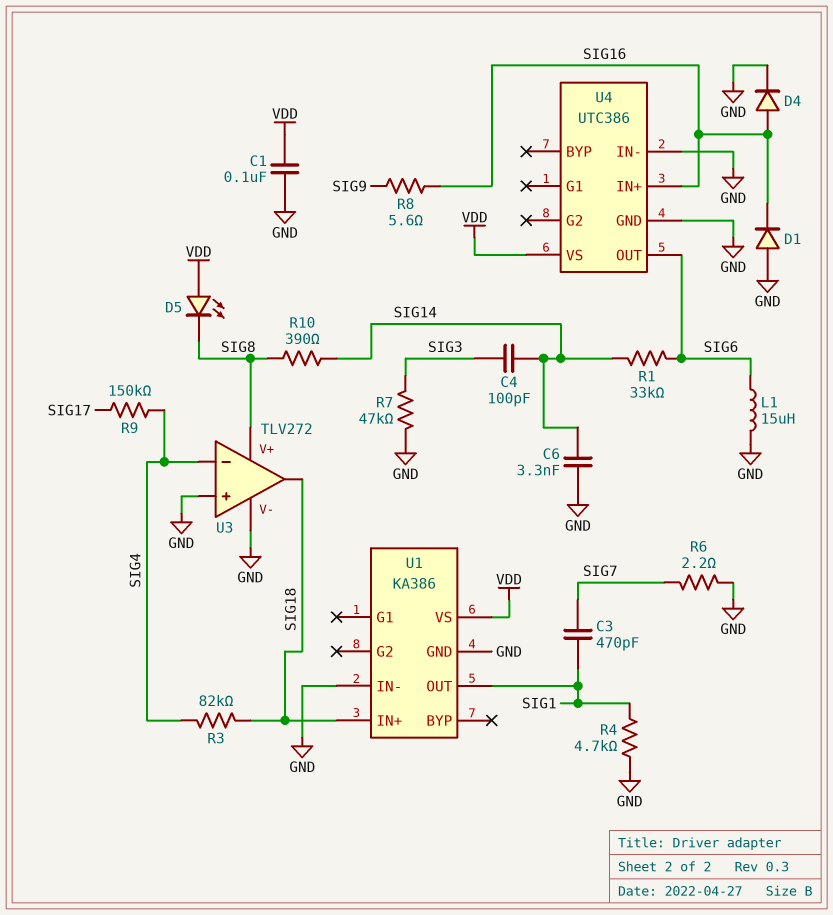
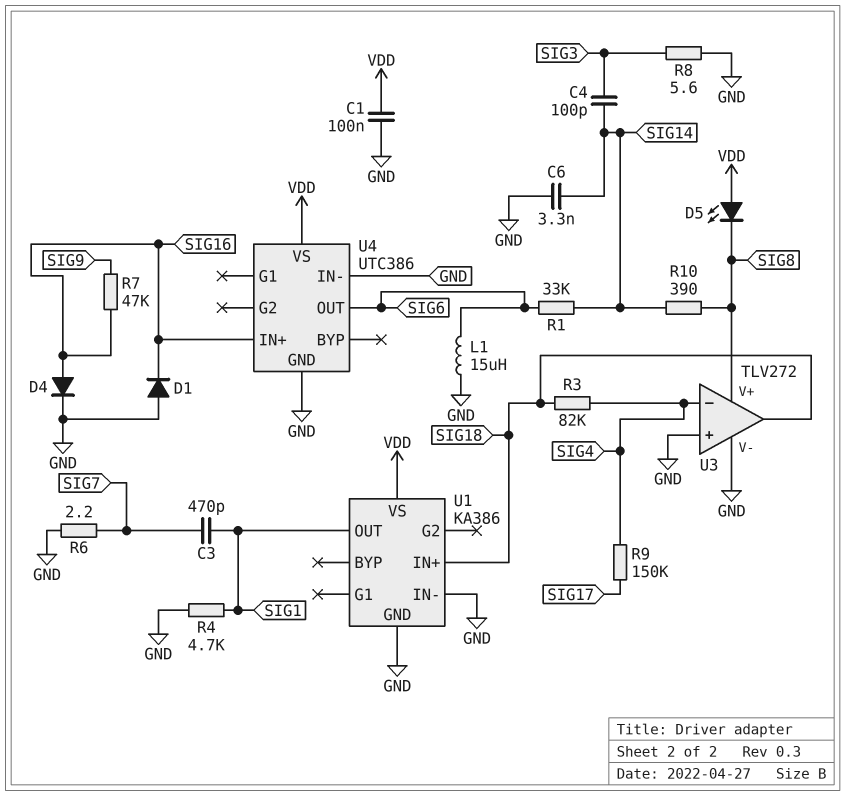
R7: 47k (GND, SIG3) -> 47k (SIG9, SIG16)
R8: 5.6 (SIG9, SIG16) -> 5.6 (GND, SIG3)

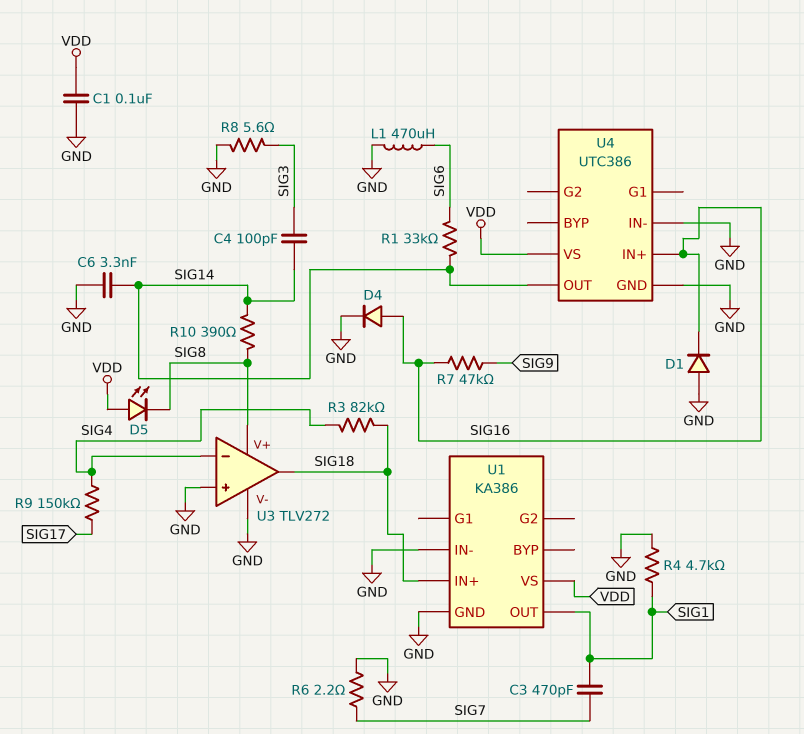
L1: 15uH (GND, SIG6) -> 470uH (GND, SIG6)
U4 pin OUT: SIG6 -> SIG14

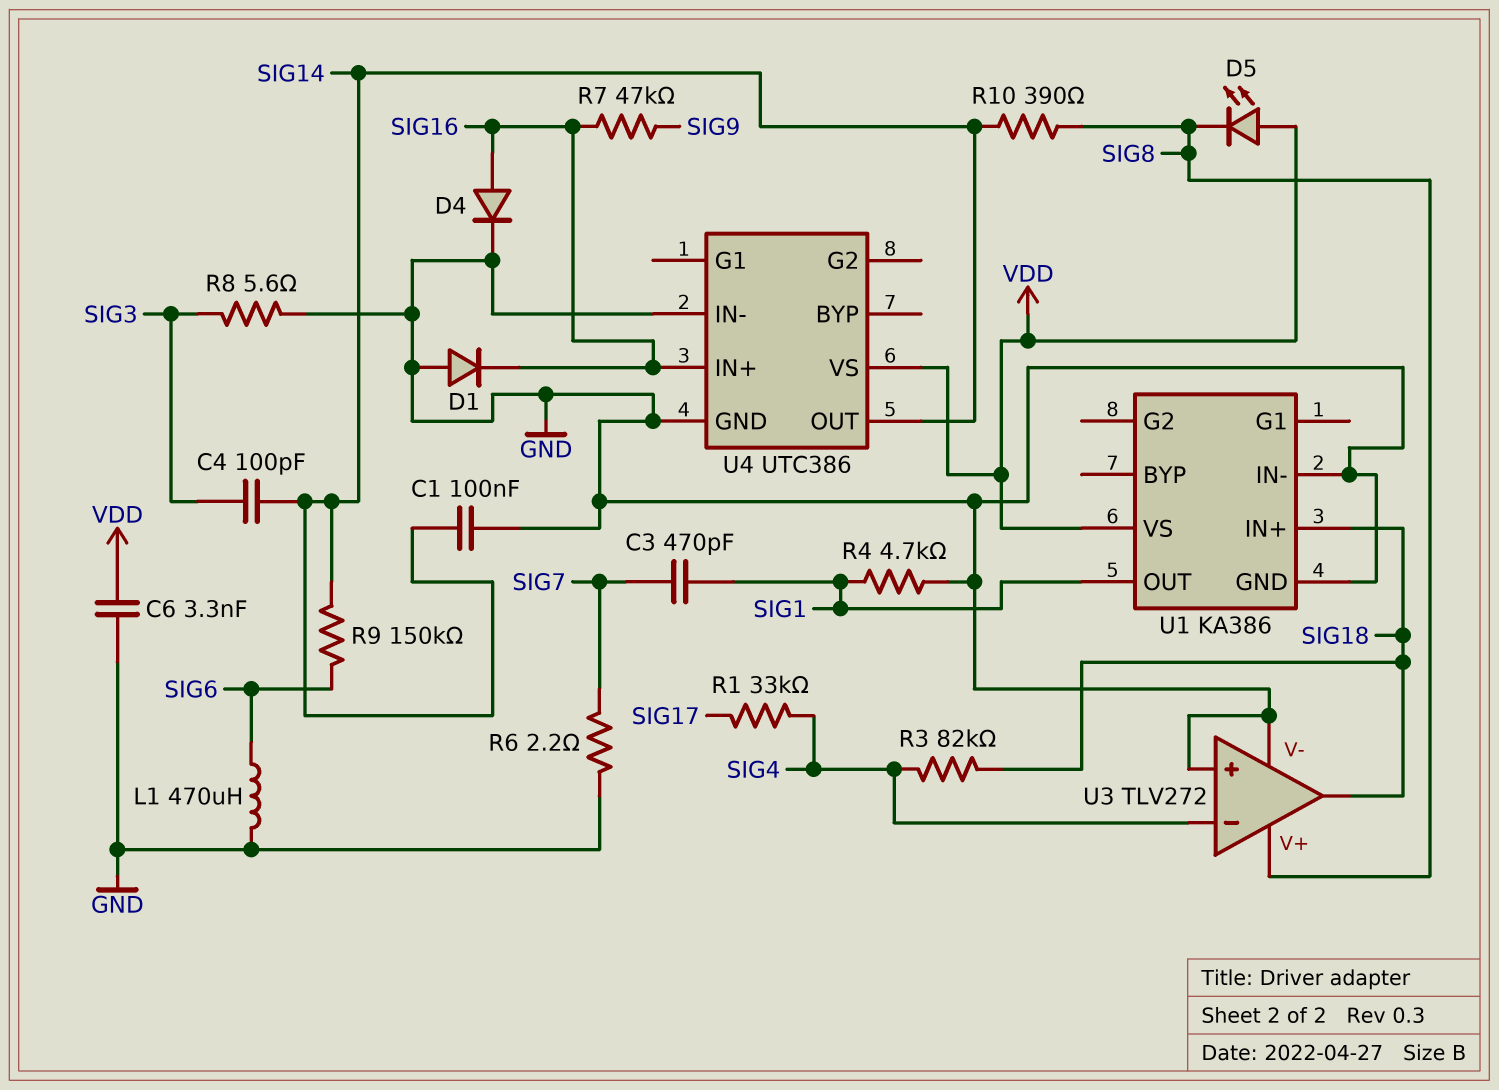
C1: 100nF (GND, VDD) -> 100nF (GND, SIG14)
C6: 3.3nF (GND, SIG14) -> 3.3nF (GND, VDD)
R1: 33k (SIG6, SIG14) -> 33k (SIG4, SIG17)
R9: 150k (SIG4, SIG17) -> 150k (SIG6, SIG14)

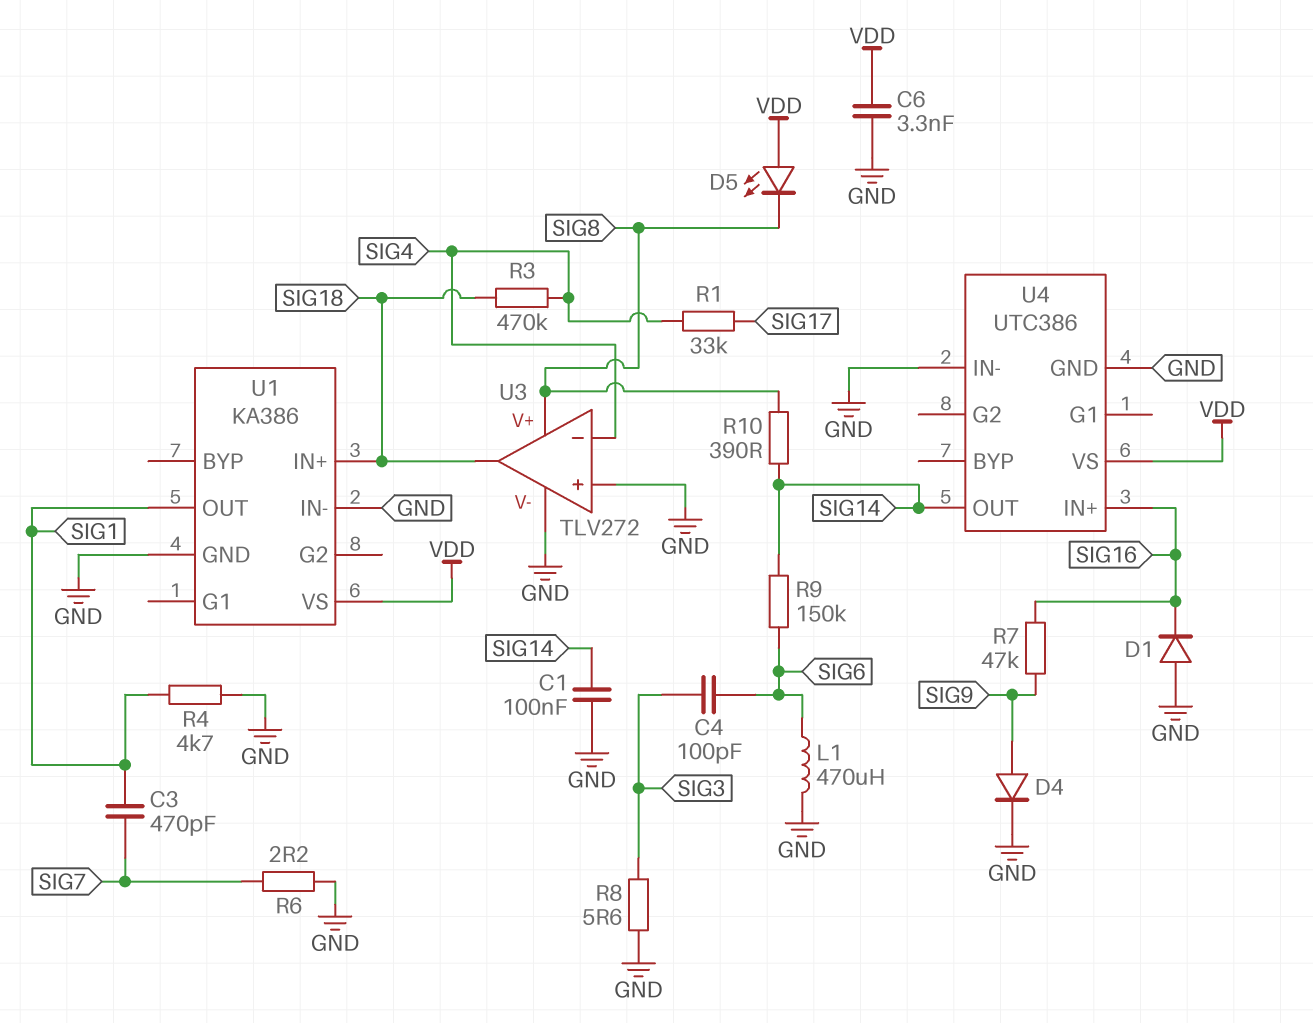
C4: 100pF (SIG3, SIG14) -> 100pF (SIG3, SIG6)
D4: diode (A SIG16, K GND) -> diode (A SIG9, K GND)
R3: 82k (SIG4, SIG18) -> 470k (SIG4, SIG18)

